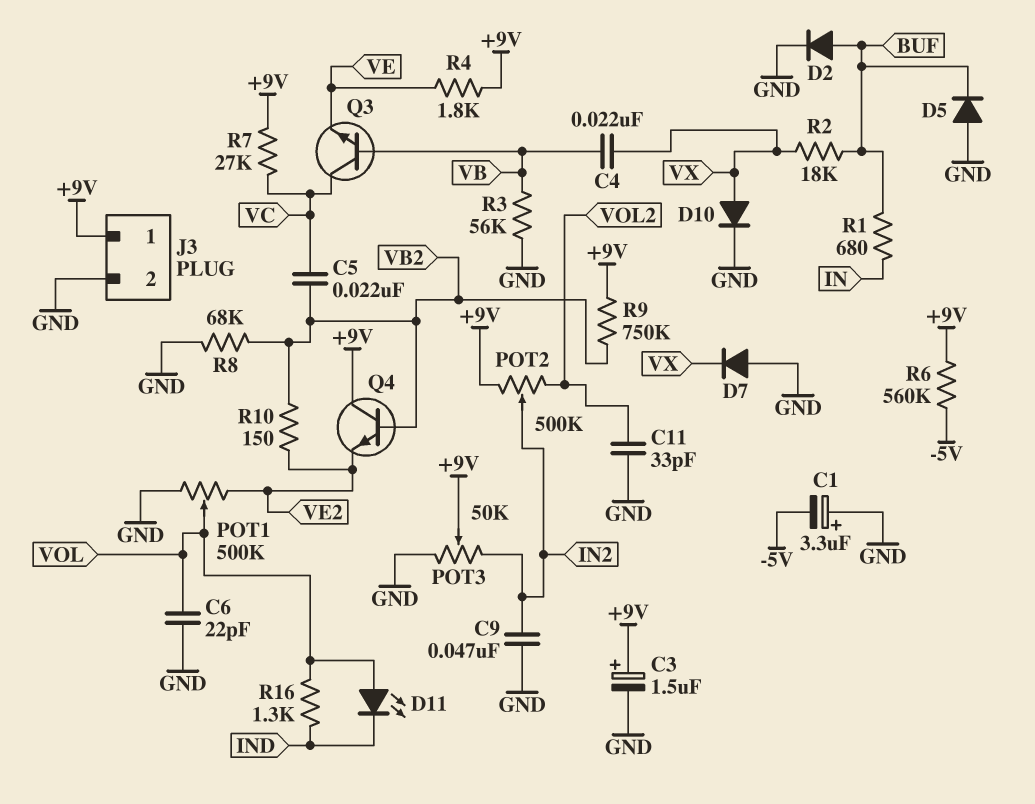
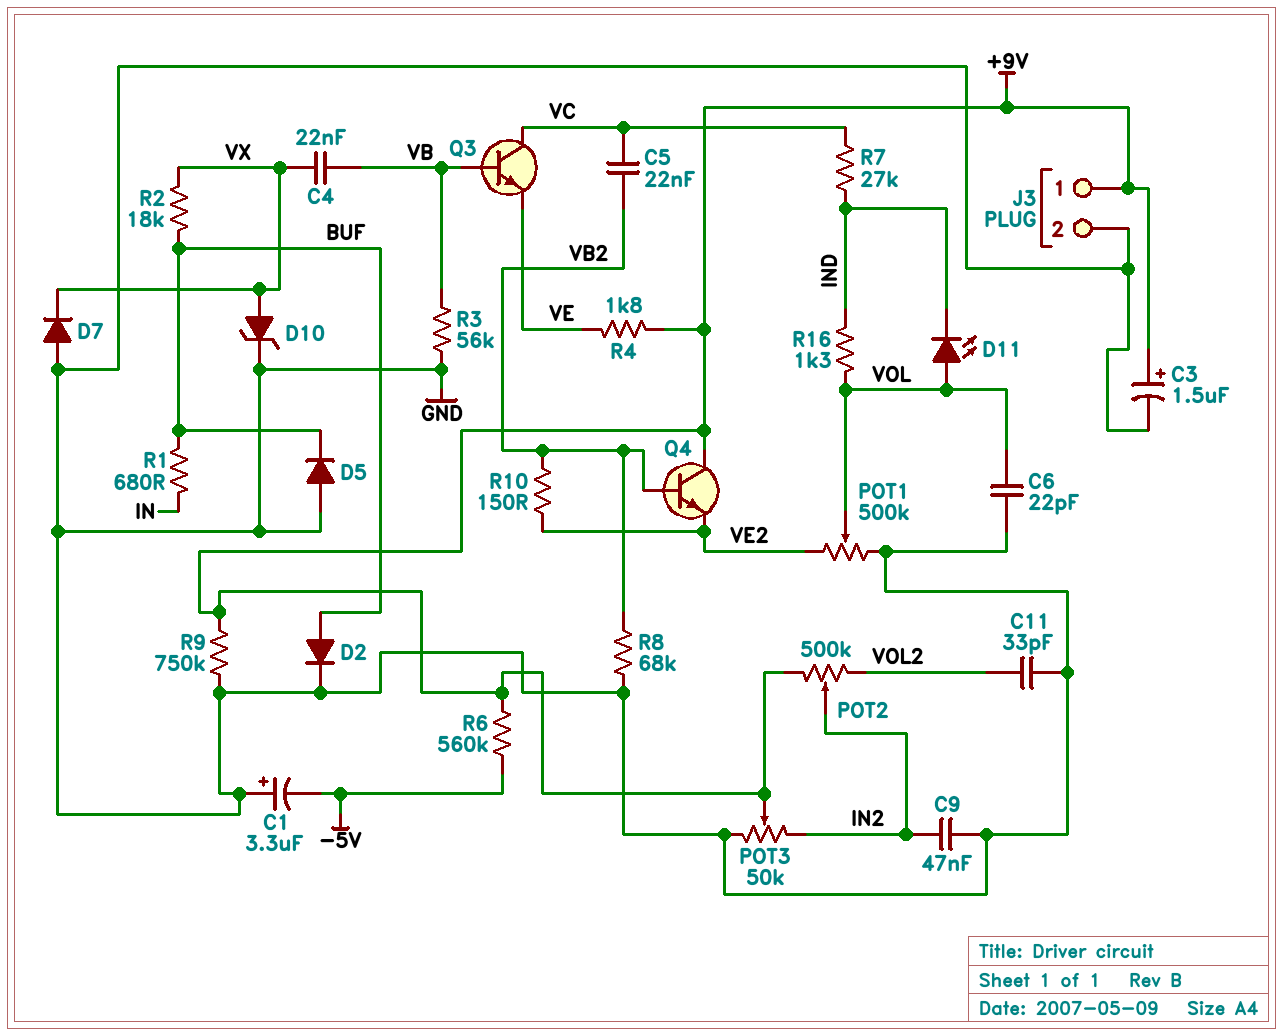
D10: diode (A VX, K GND) -> zener (A VX, K GND)
R7: 27k (+9V, VC) -> 27k (IND, VC)
R9: 750k (+9V, VB2) -> 750k (+9V, GND)

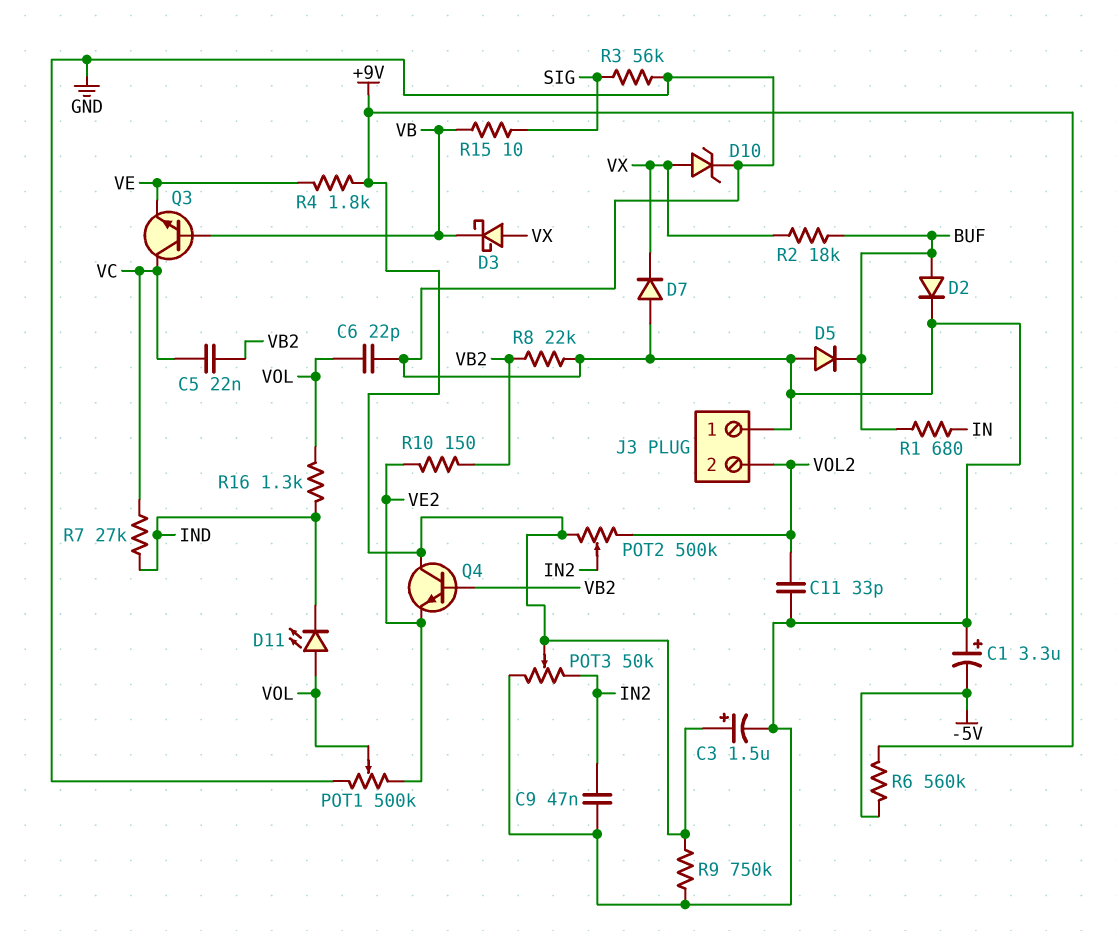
C4: 22nF (VB, VX) -> none
D3: none -> schottky (A VX, K VB)
J3 pin 1: +9V -> GND
J3 pin 2: GND -> VOL2
R3: 56k (GND, VB) -> 56k (GND, SIG)
R8: 68k (GND, VB2) -> 22k (GND, VB2)
R15: none -> 10 (SIG, VB)

